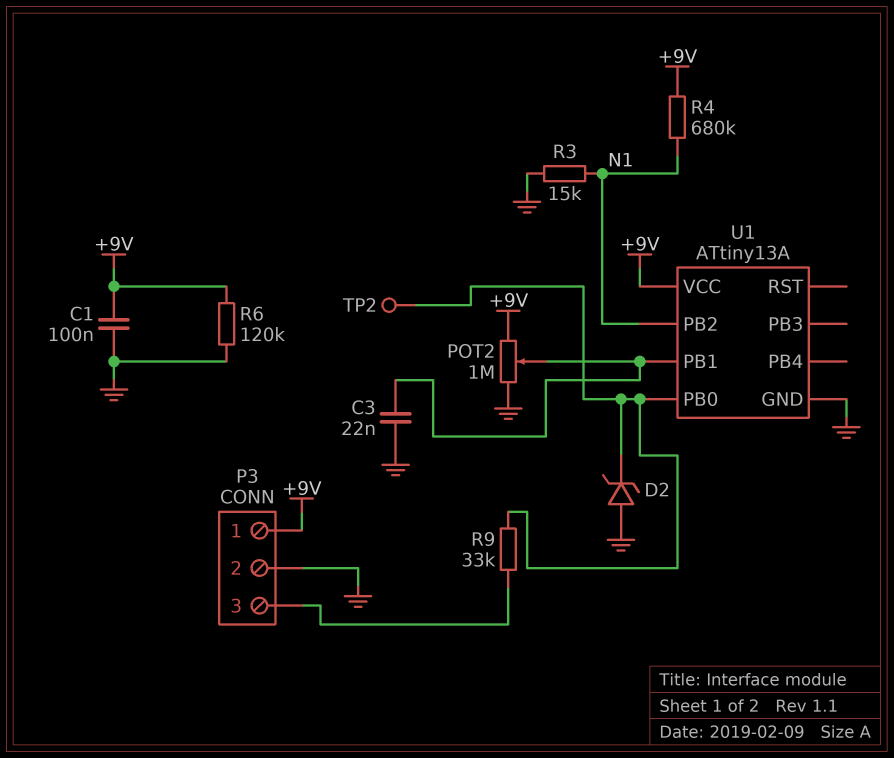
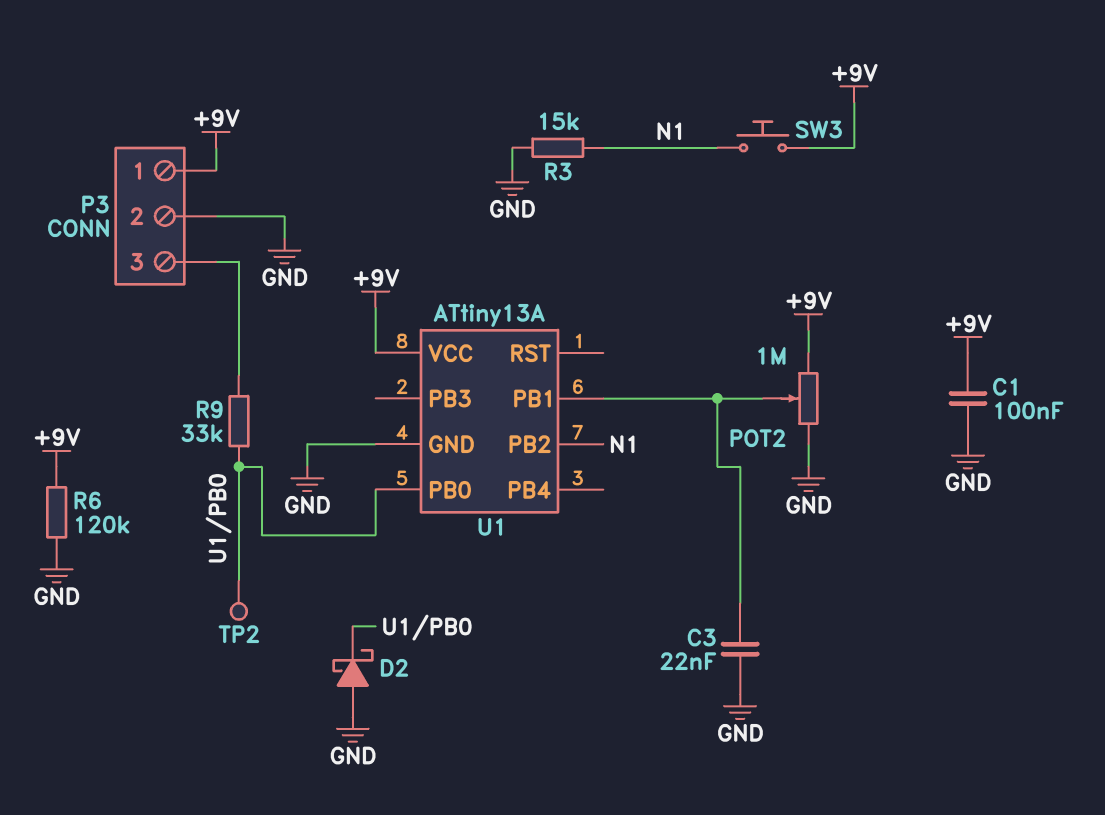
D2: zener (A GND, K U1/PB0) -> schottky (A GND, K U1/PB0)
R4: 680k (+9V, N1) -> none
SW3: none -> button (+9V, N1)

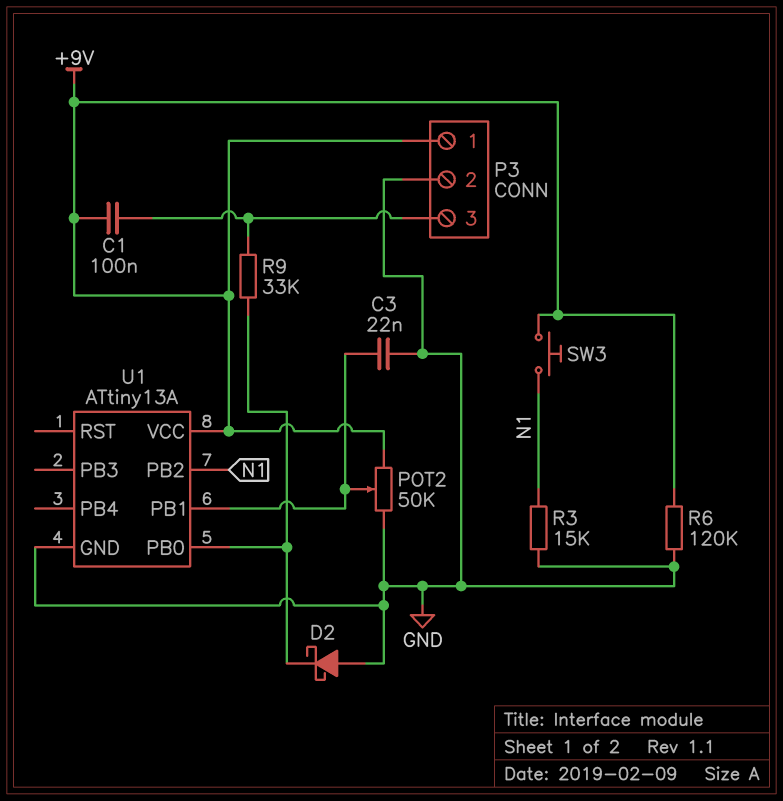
C1: 100nF (+9V, GND) -> 100nF (+9V, P3/3)
POT2: 1M (+9V, GND, wiper U1/PB1) -> 50k (+9V, GND, wiper U1/PB1)
TP2: test point (U1/PB0) -> none

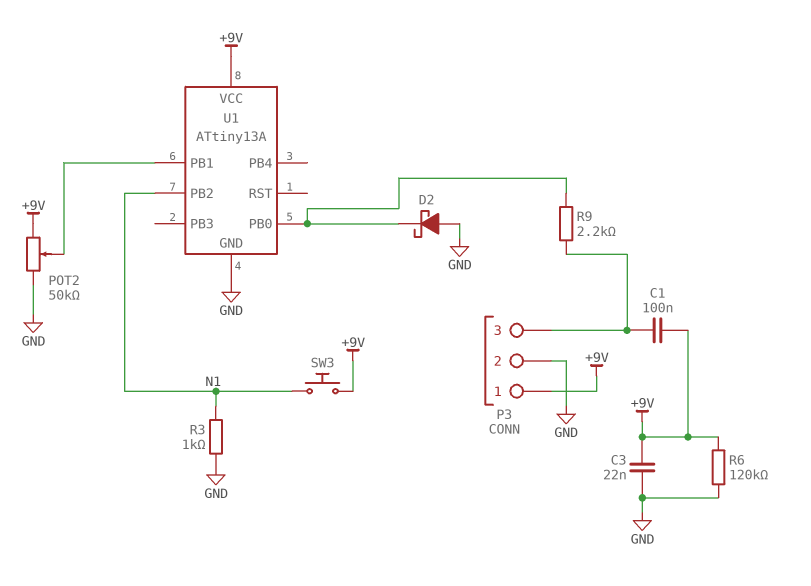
C3: 22nF (GND, U1/PB1) -> 22nF (+9V, GND)
R3: 15k (GND, N1) -> 1k (GND, N1)
R9: 33k (P3/3, U1/PB0) -> 2.2k (P3/3, U1/PB0)

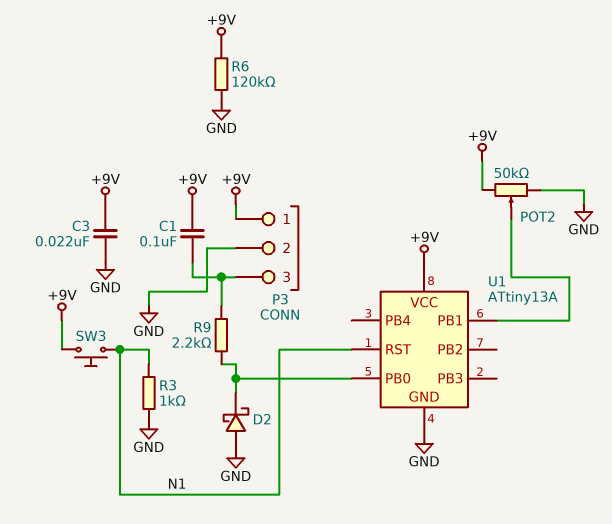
U1 pin PB2: N1 -> none
U1 pin RST: none -> N1

